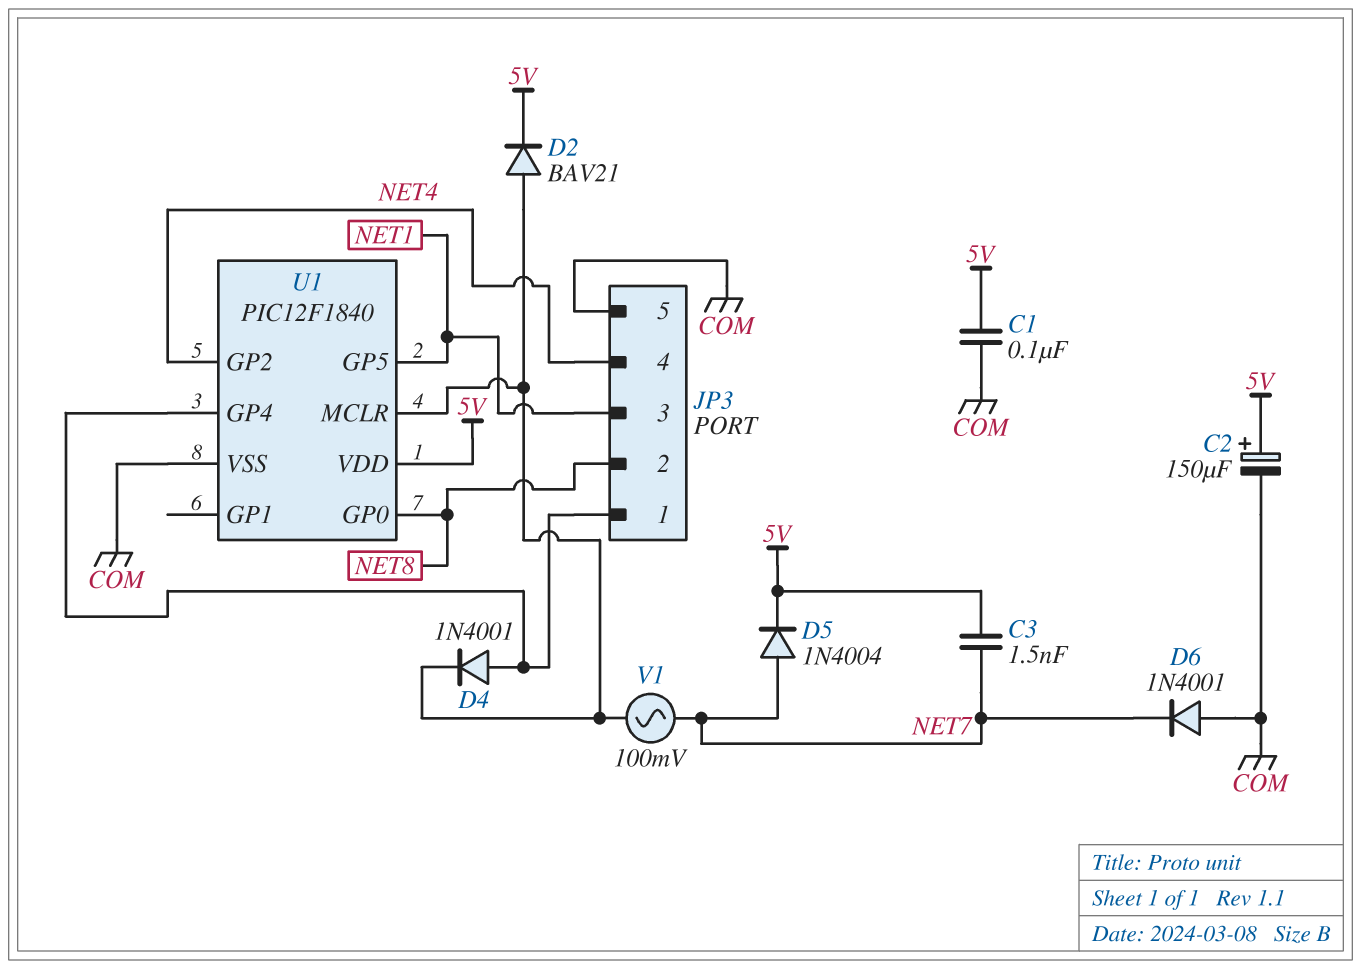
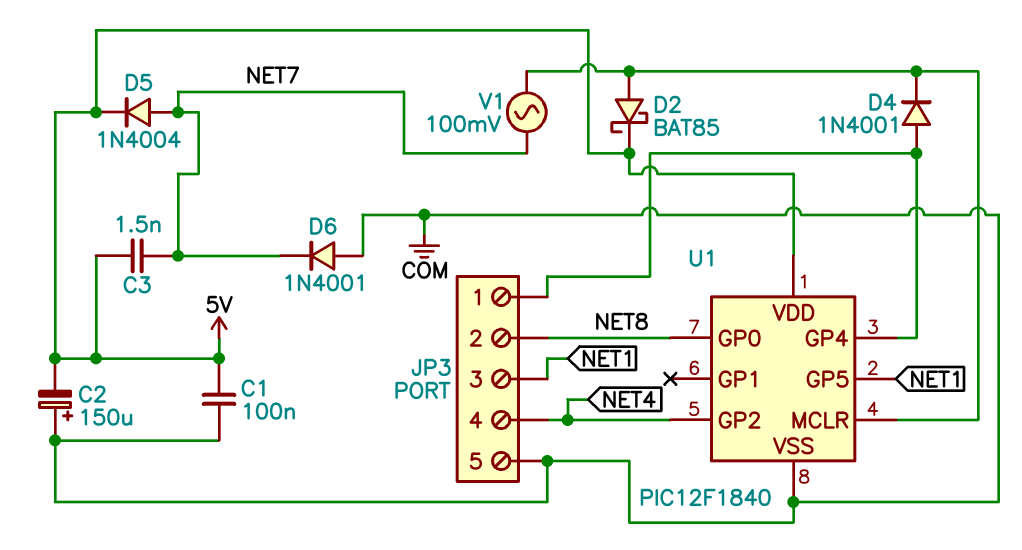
C2: 150uF (plus 5V, minus COM) -> 150uF (plus COM, minus 5V)
D2: diode BAV21 (A U1/MCLR, K 5V) -> schottky BAT85 (A U1/MCLR, K 5V)

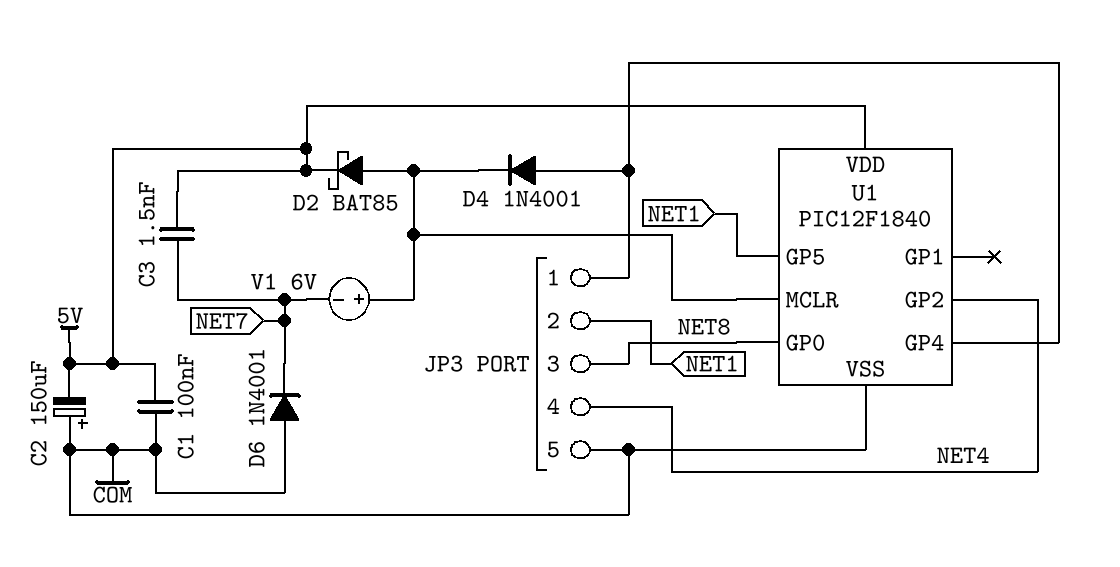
D5: diode 1N4004 (A NET7, K 5V) -> none
JP3 pin 2: NET8 -> NET1
JP3 pin 3: NET1 -> NET8
V1: AC 100mV (NET7, U1/MCLR) -> 6V (plus U1/MCLR, minus NET7)

